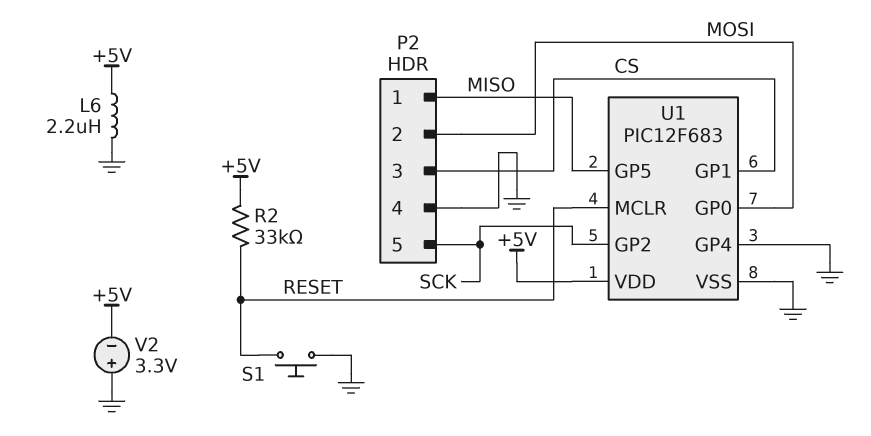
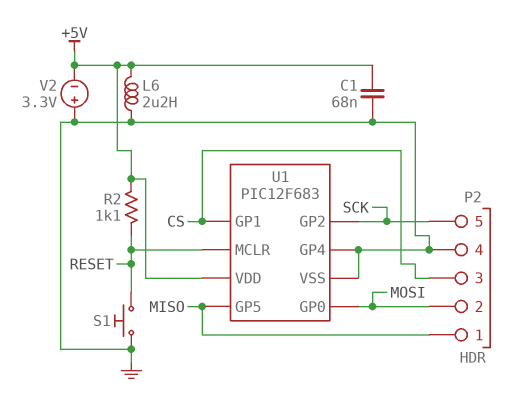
C1: none -> 68nF (+5V, GND)
R2: 33k (+5V, RESET) -> 1.1k (+5V, RESET)

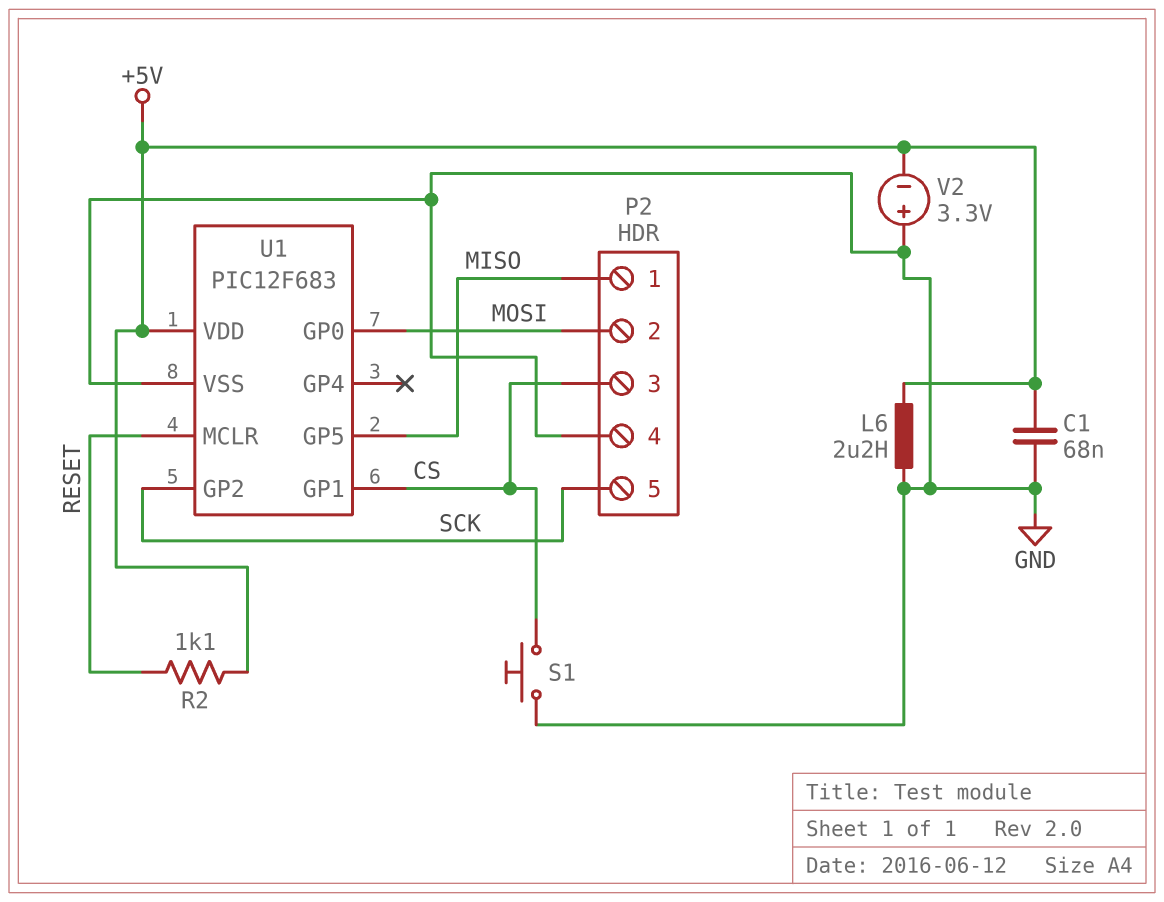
S1: button (GND, RESET) -> button (CS, GND)
U1 pin GP4: GND -> none

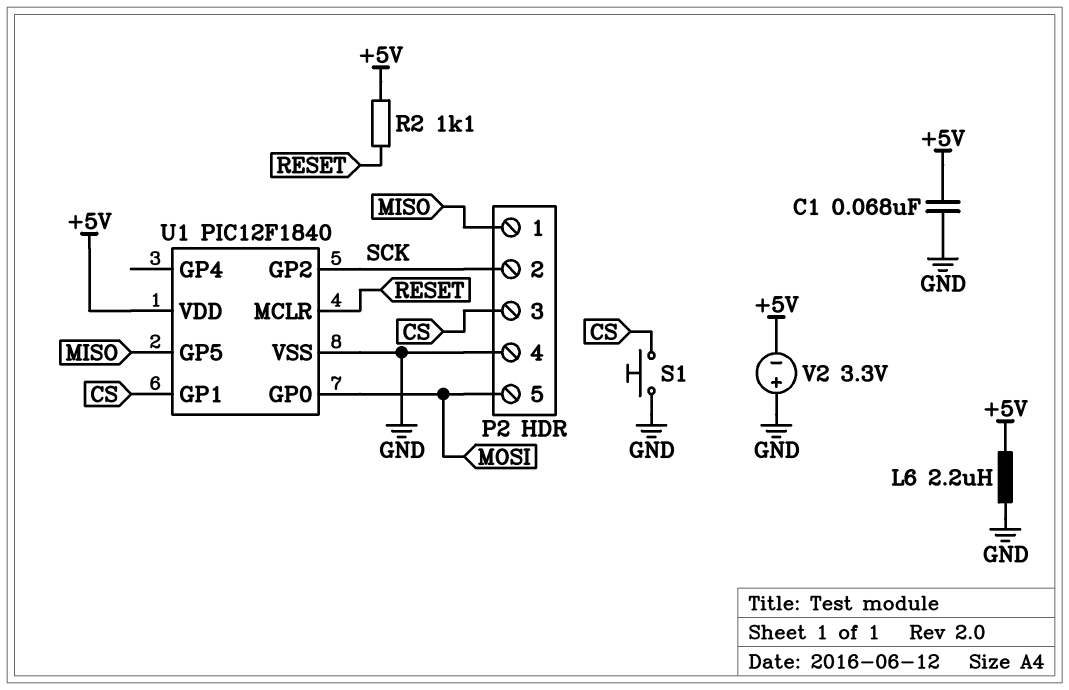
P2 pin 2: MOSI -> SCK
P2 pin 5: SCK -> MOSI
U1: PIC12F683 -> PIC12F1840

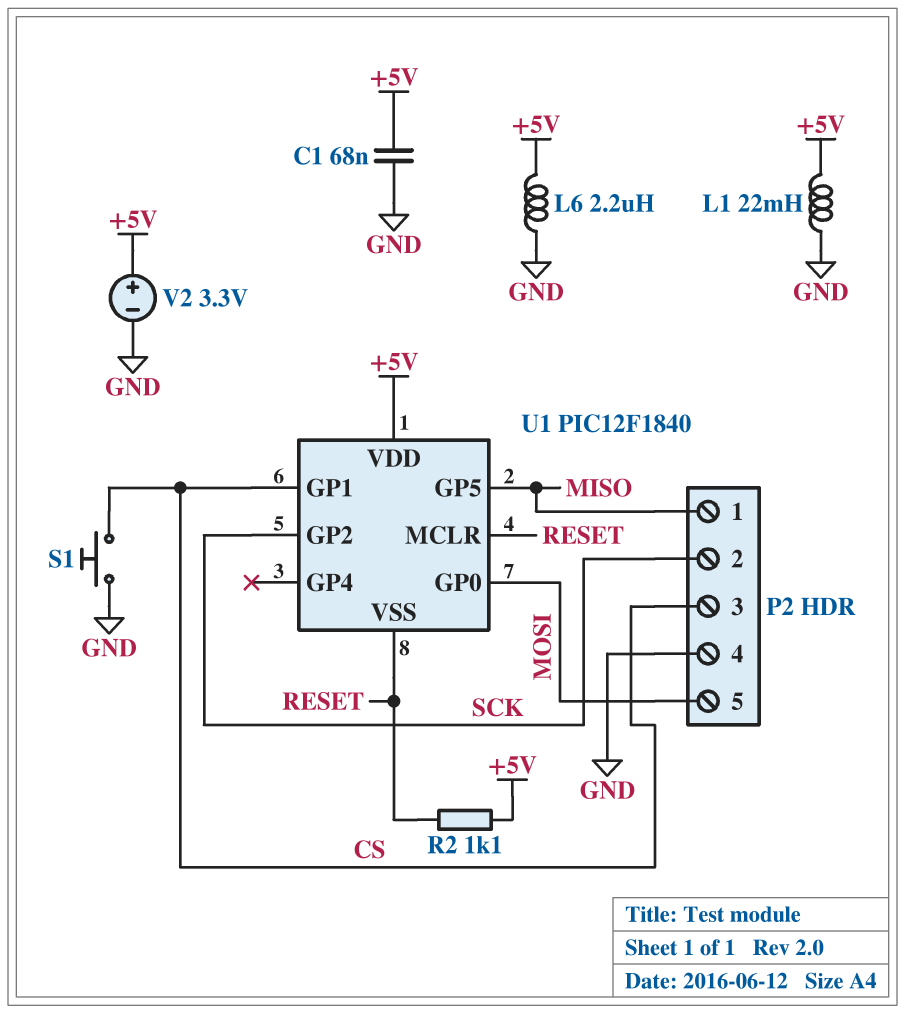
L1: none -> 22mH (+5V, GND)
U1 pin VSS: GND -> RESET
V2: 3.3V (plus GND, minus +5V) -> 3.3V (plus +5V, minus GND)

